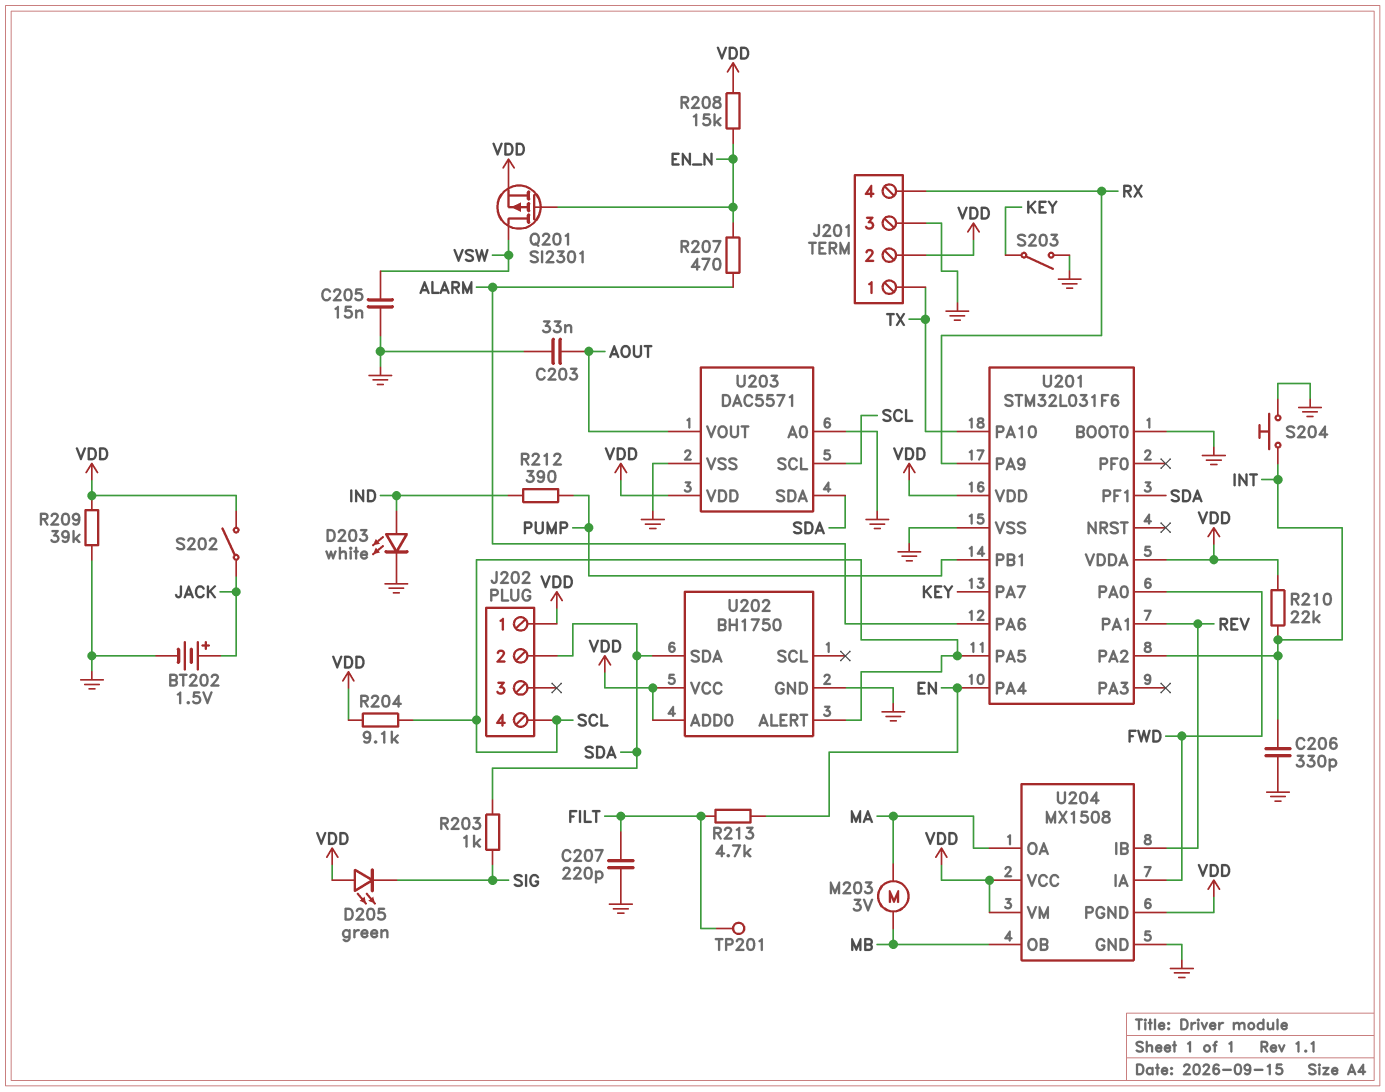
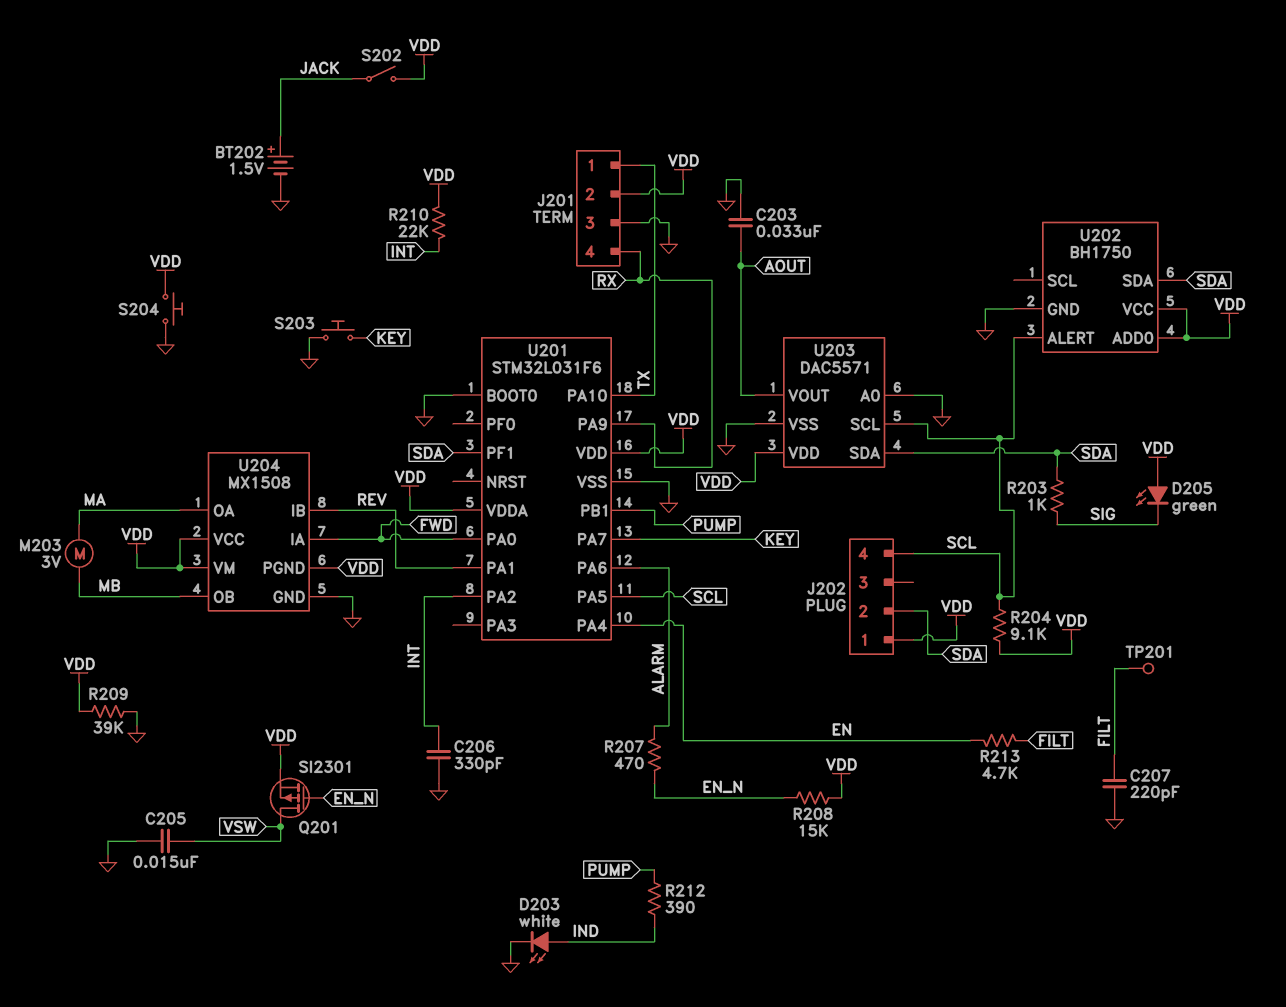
S203: switch (GND, KEY) -> button (GND, KEY)
S204: button (GND, INT) -> button (GND, VDD)

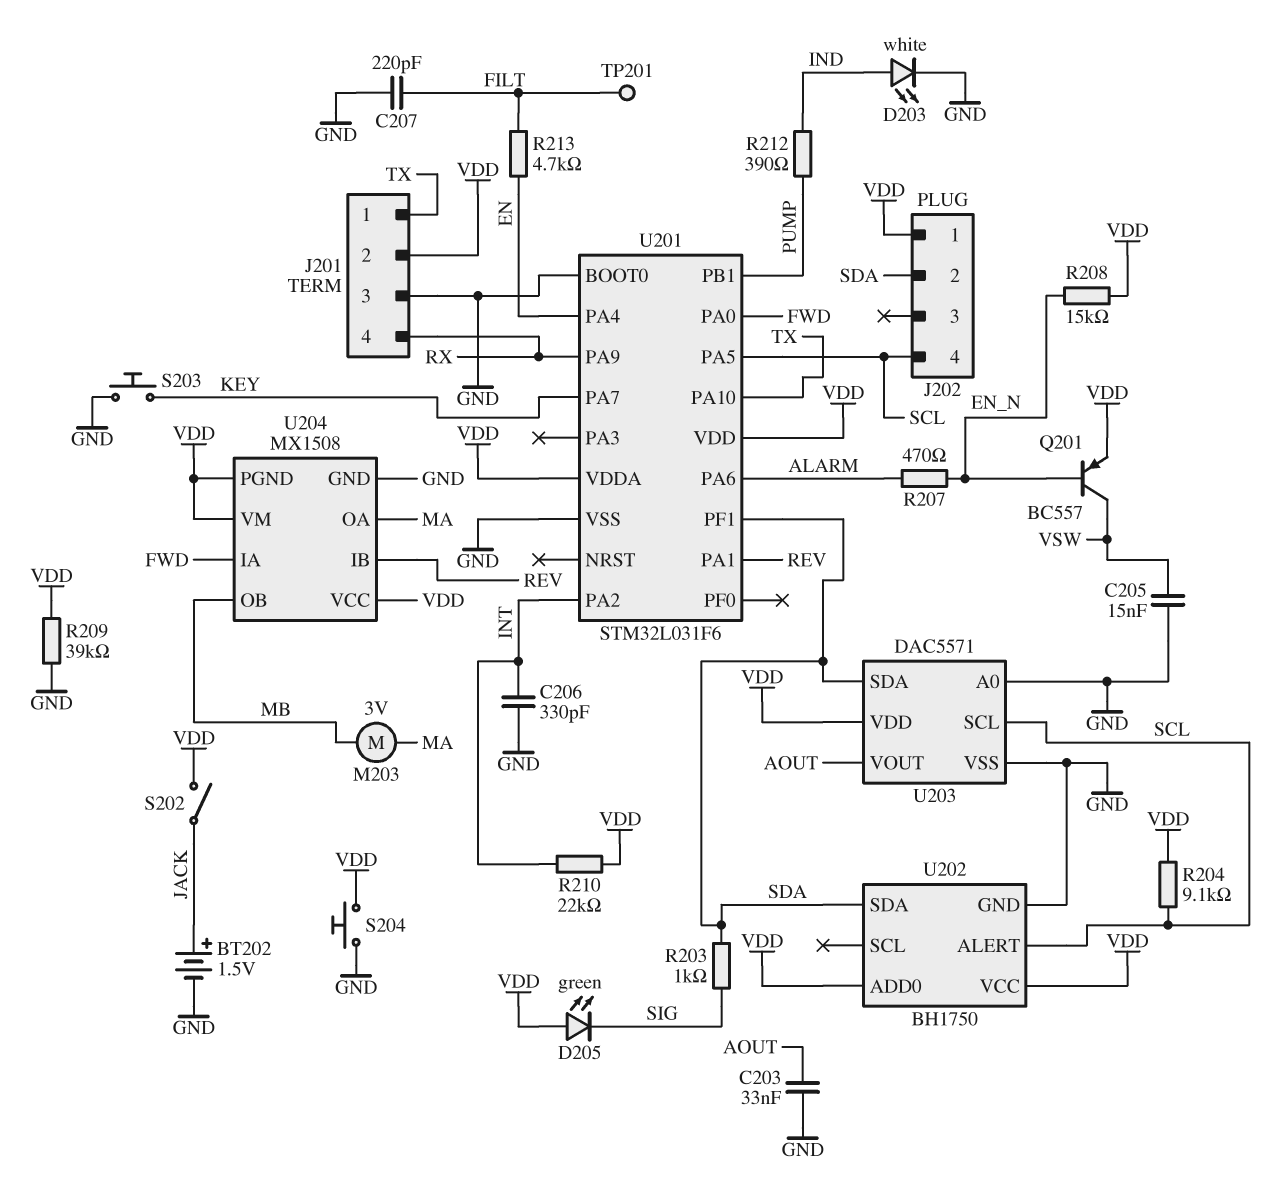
Q201: PMOS SI2301 (G EN_N, D VSW, S VDD) -> PNP BC557 (B EN_N, C VSW, E VDD)

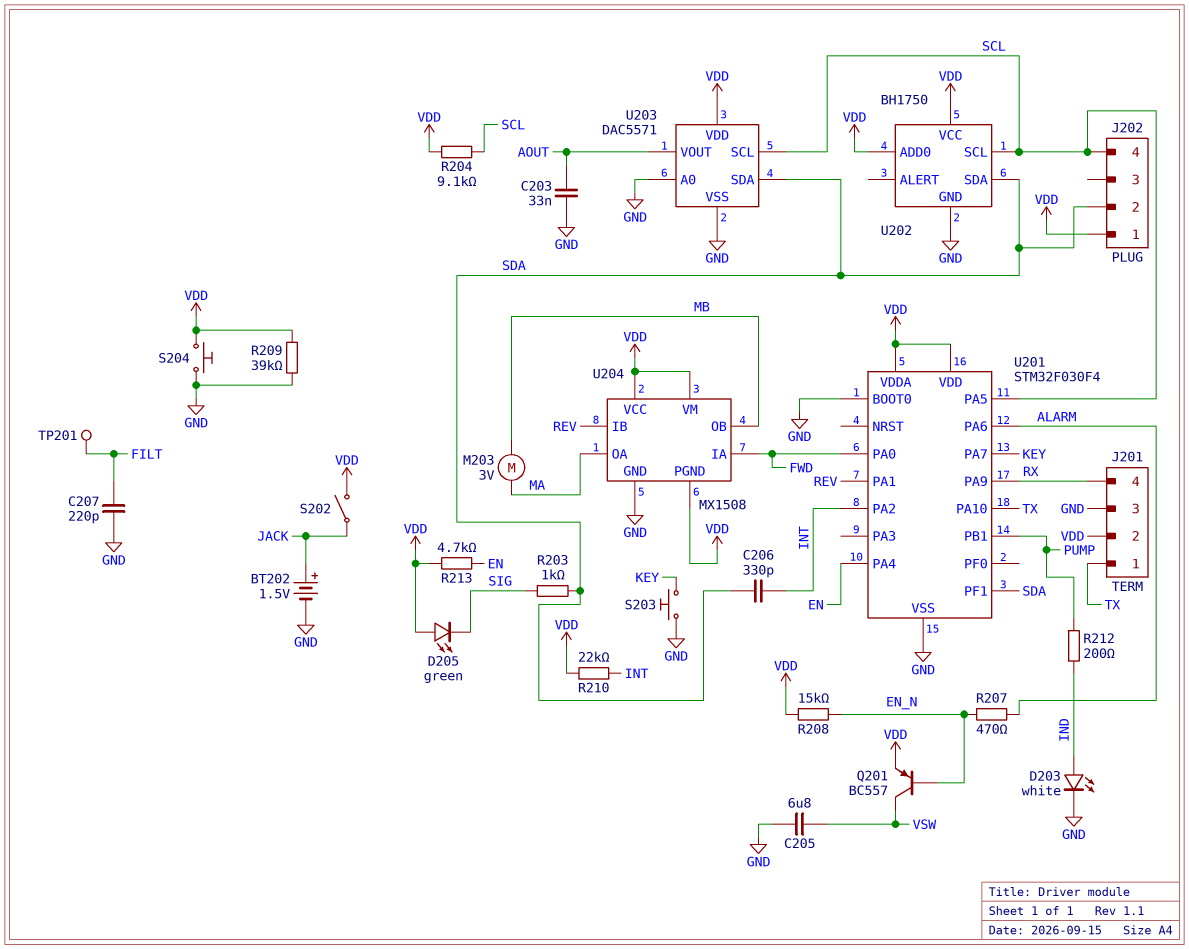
C205: 15nF (GND, VSW) -> 6.8uF (GND, VSW)
C206: 330pF (GND, INT) -> 330pF (INT, SDA)
R212: 390 (IND, PUMP) -> 200 (IND, PUMP)
R213: 4.7k (EN, FILT) -> 4.7k (EN, VDD)
U201: STM32L031F6 -> STM32F030F4
U202 pin ALERT: SCL -> none
U202 pin SCL: none -> SCL

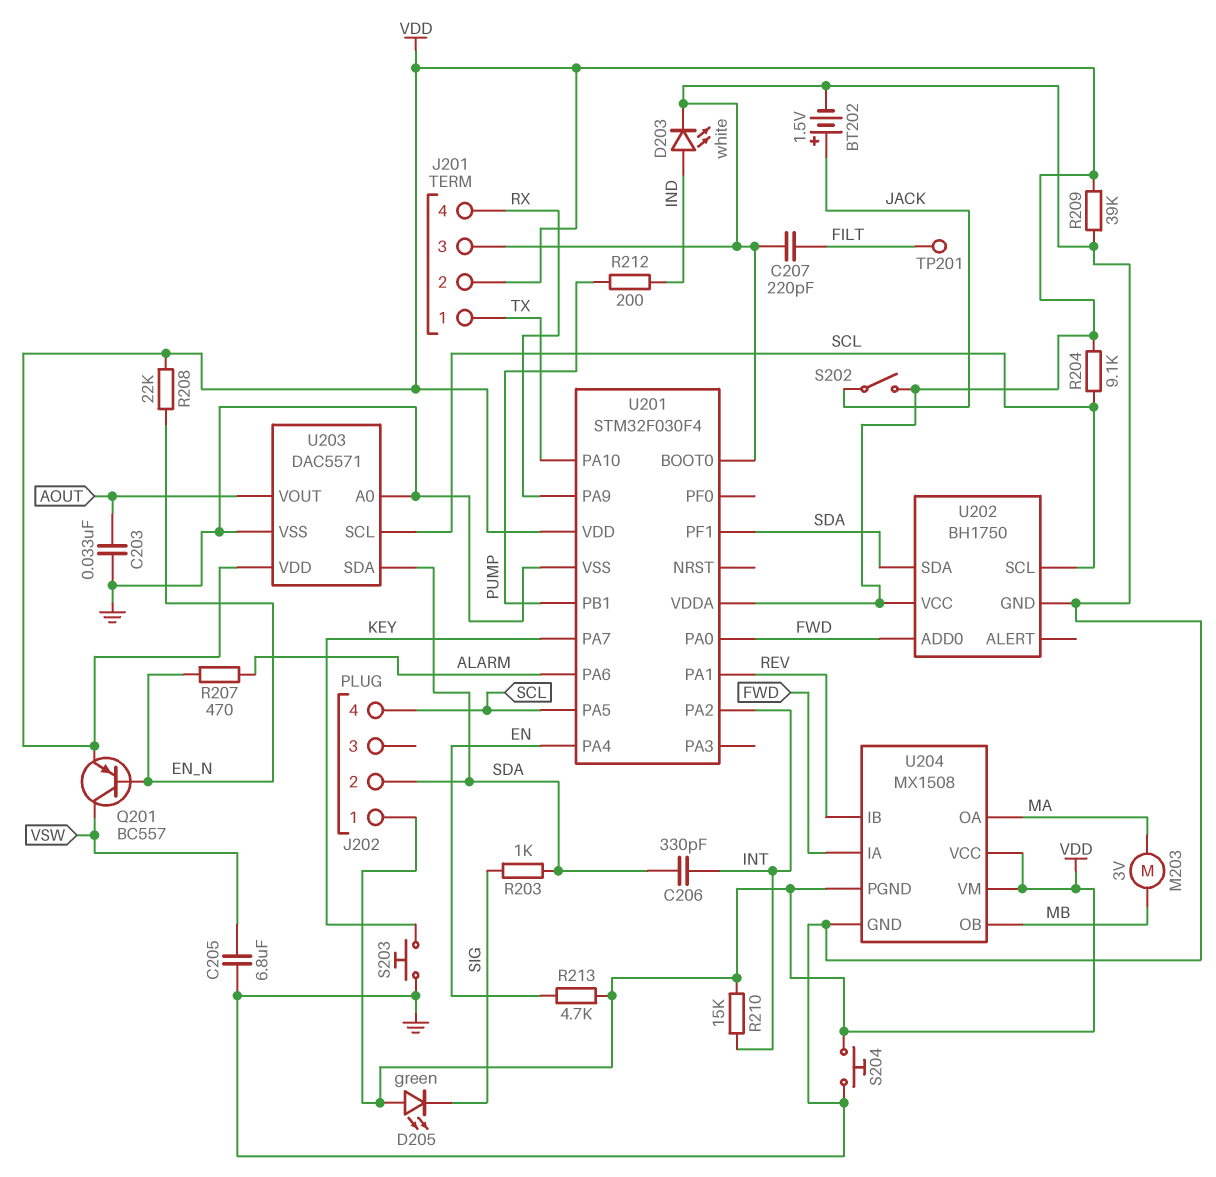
R208: 15k (EN_N, VDD) -> 22k (EN_N, VDD)
R210: 22k (INT, VDD) -> 15k (INT, VDD)
U202 pin ADD0: VDD -> FWD

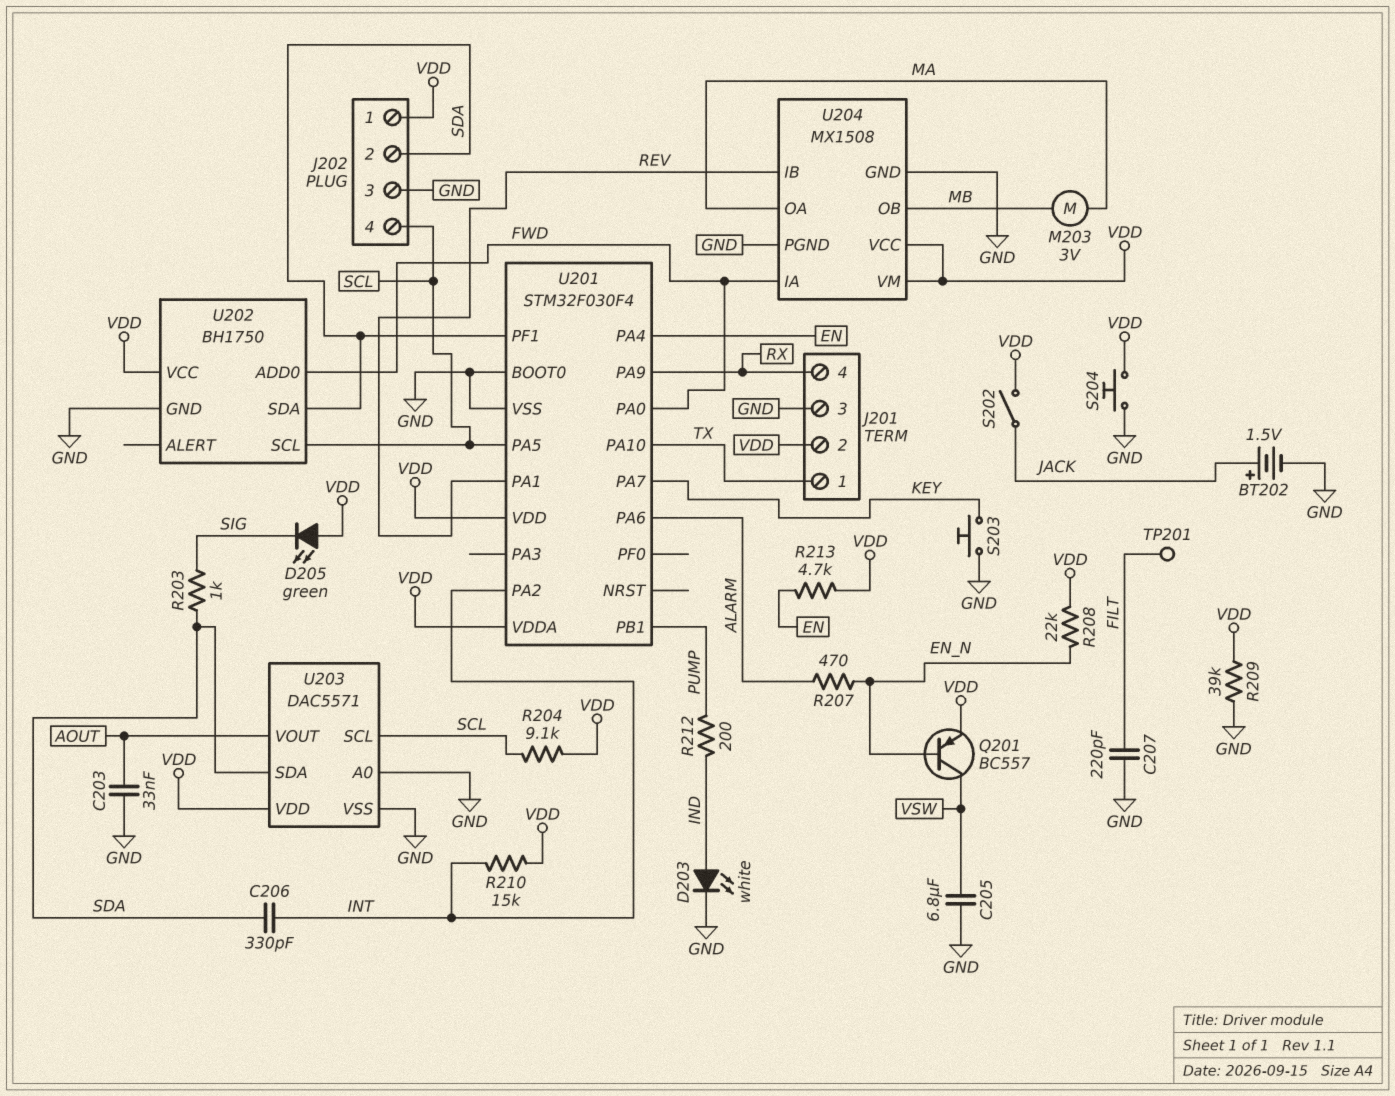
J202 pin 3: none -> GND
U204 pin PGND: VDD -> GND

